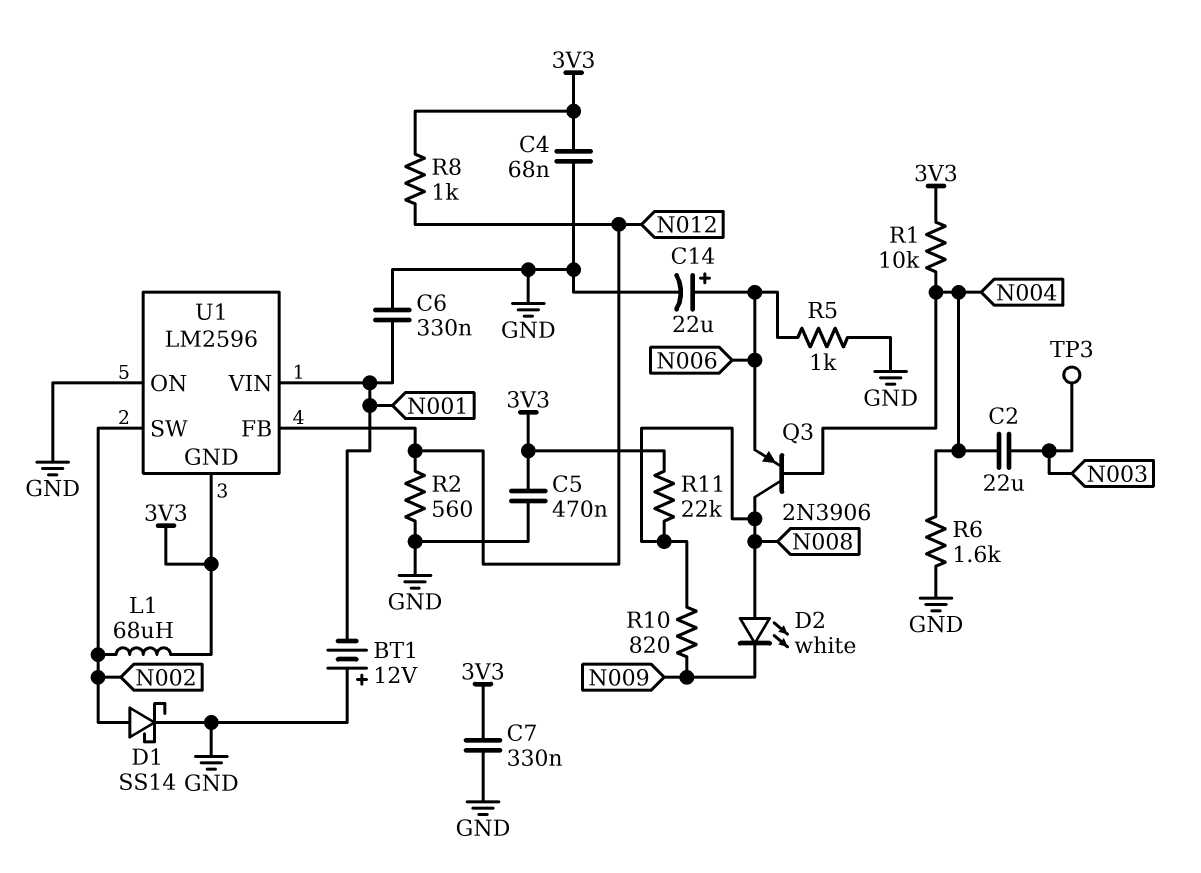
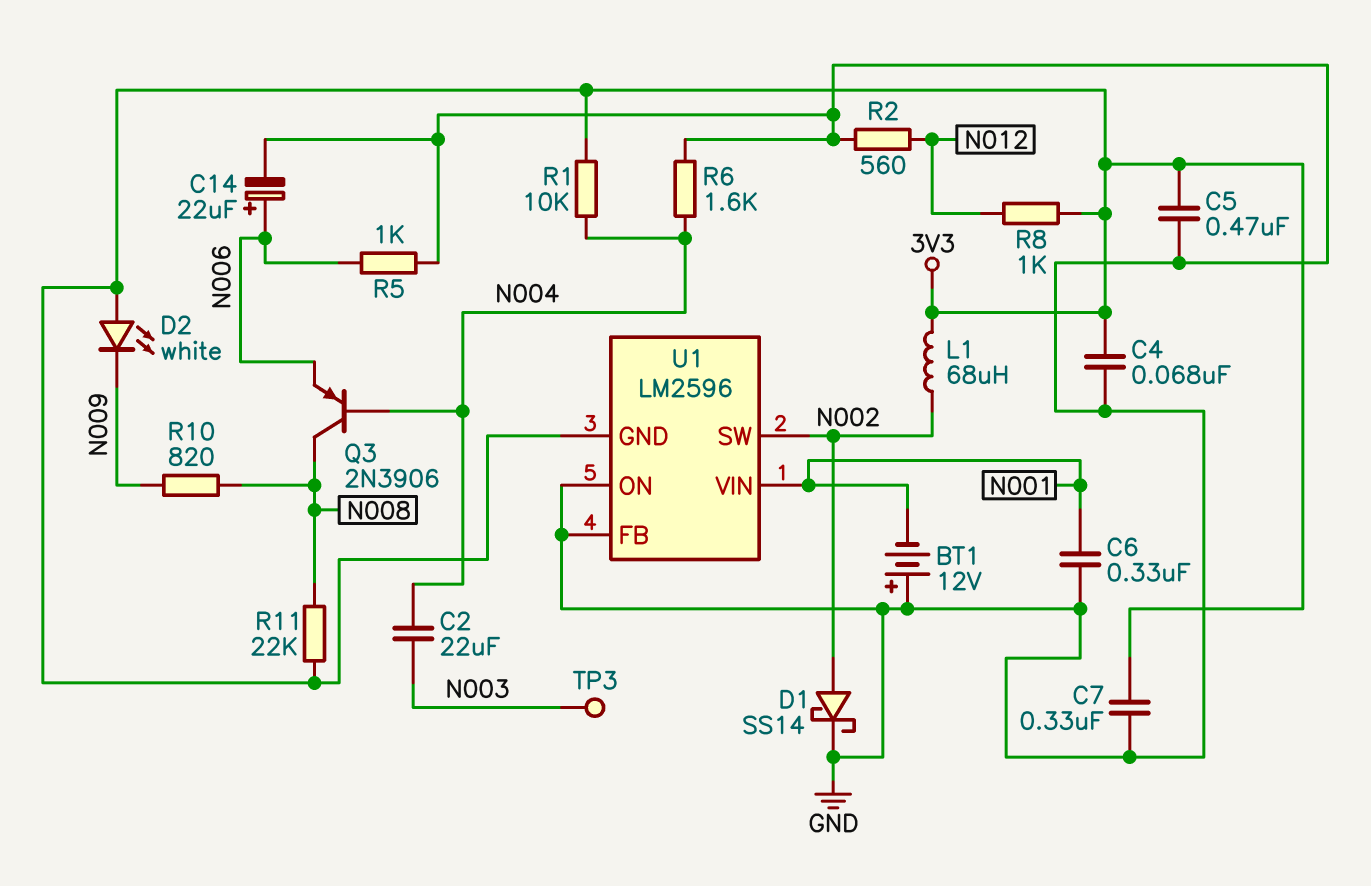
D2: LED white (A N008, K N009) -> LED white (A 3V3, K N009)
U1 pin FB: N012 -> GND

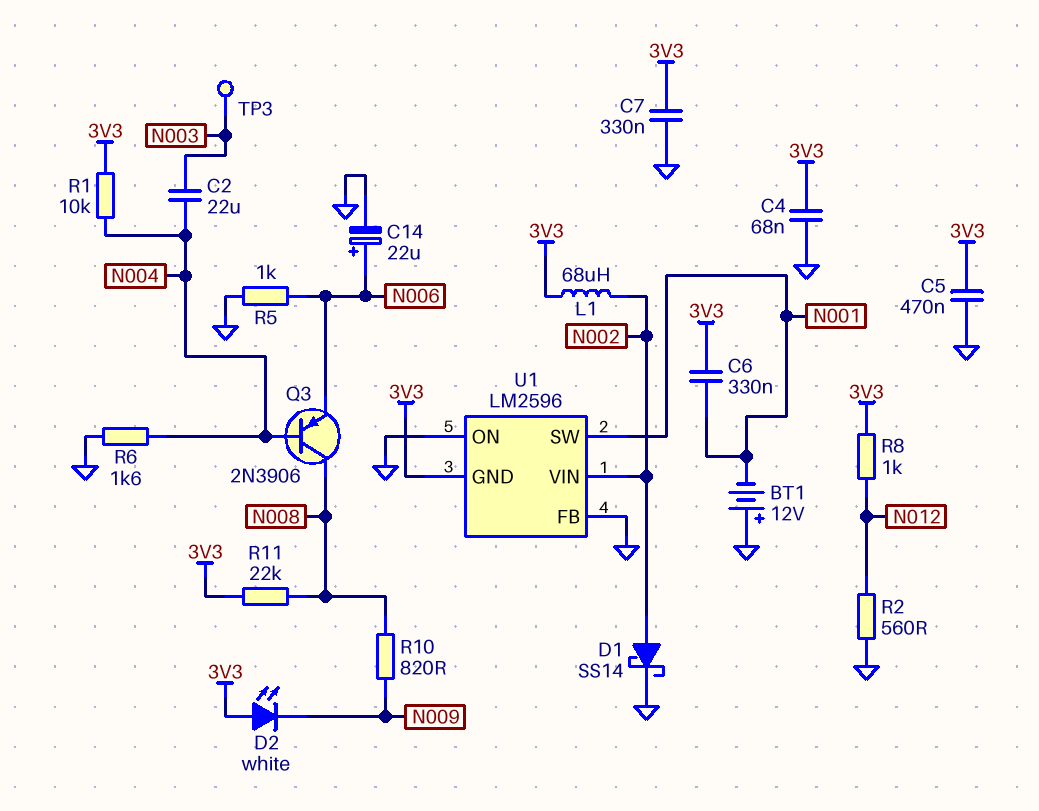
C6: 330nF (GND, N001) -> 330nF (3V3, N001)
U1 pin SW: N002 -> N001
U1 pin VIN: N001 -> N002

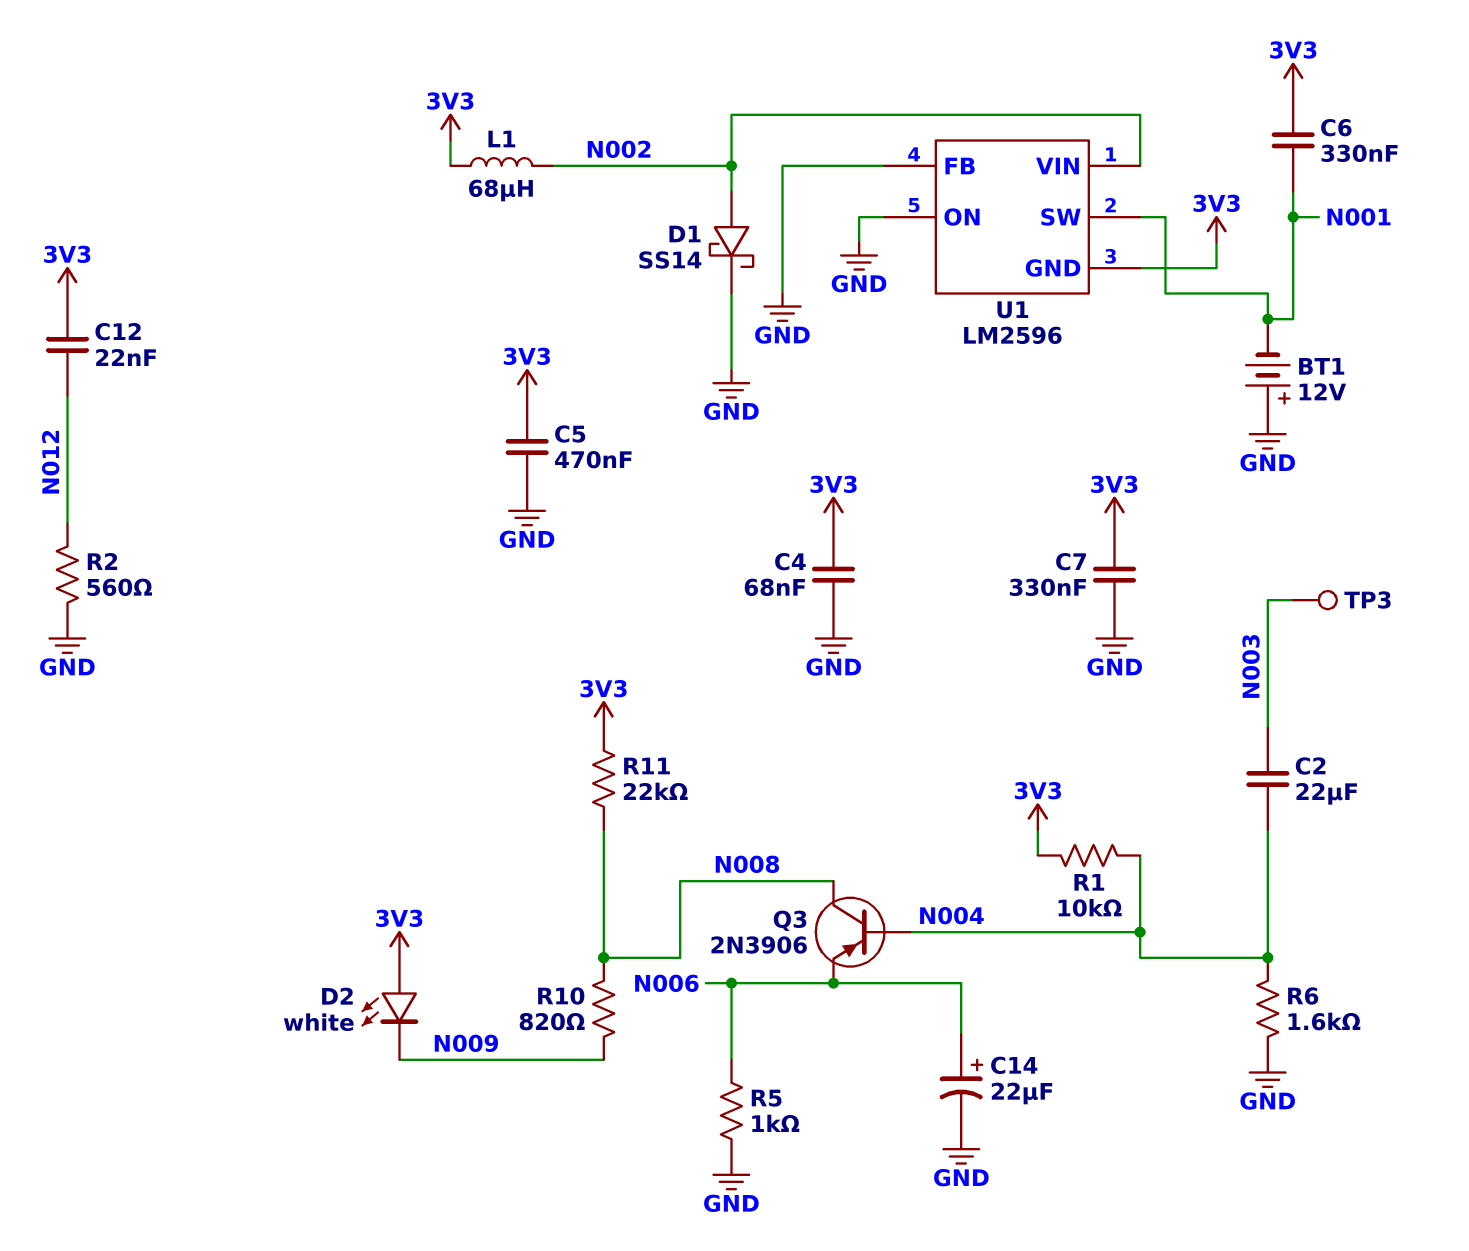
C12: none -> 22nF (3V3, N012)
R8: 1k (3V3, N012) -> none

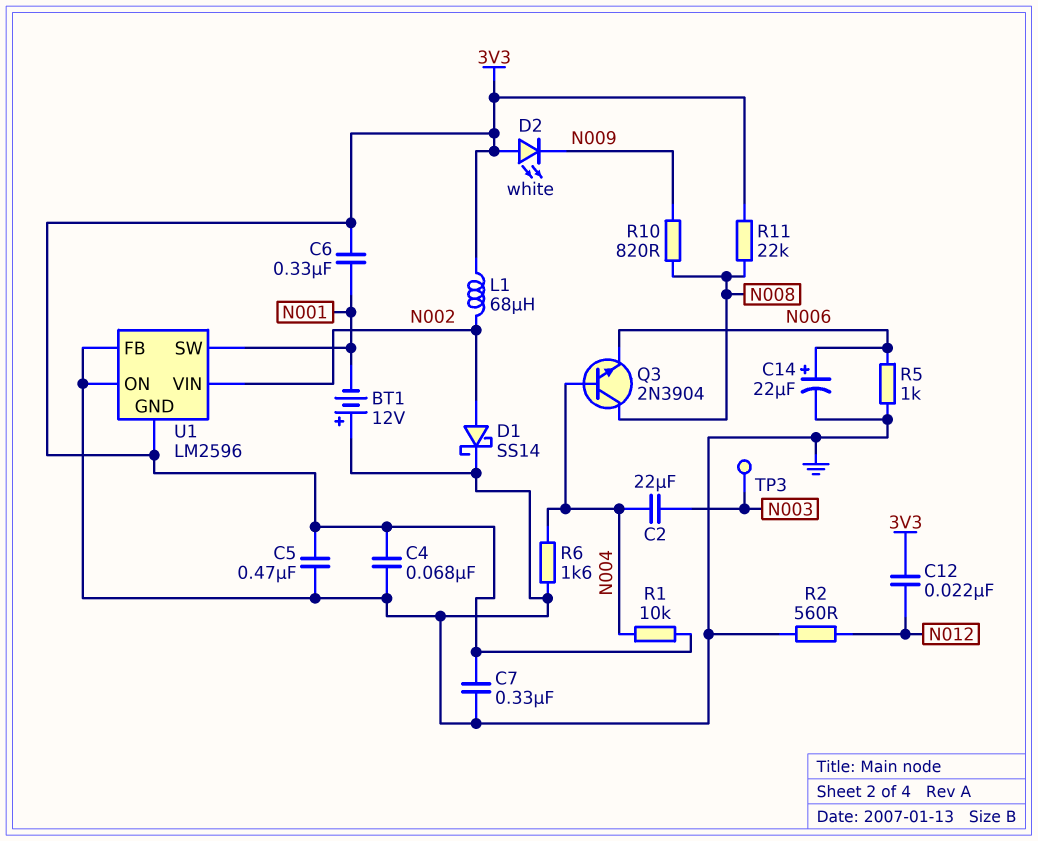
Q3: PNP 2N3906 (B N004, C N008, E N006) -> NPN 2N3904 (B N004, C N008, E N006)

